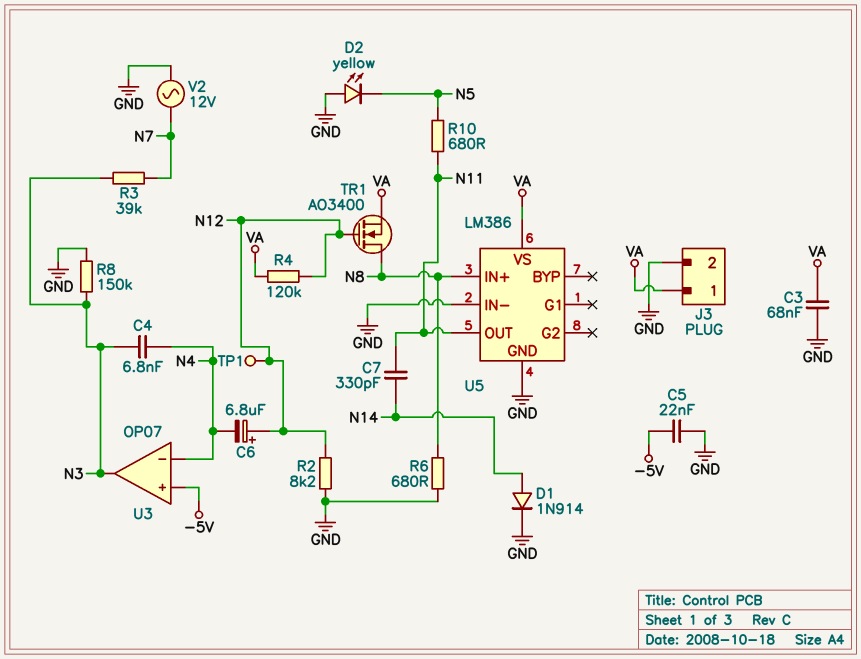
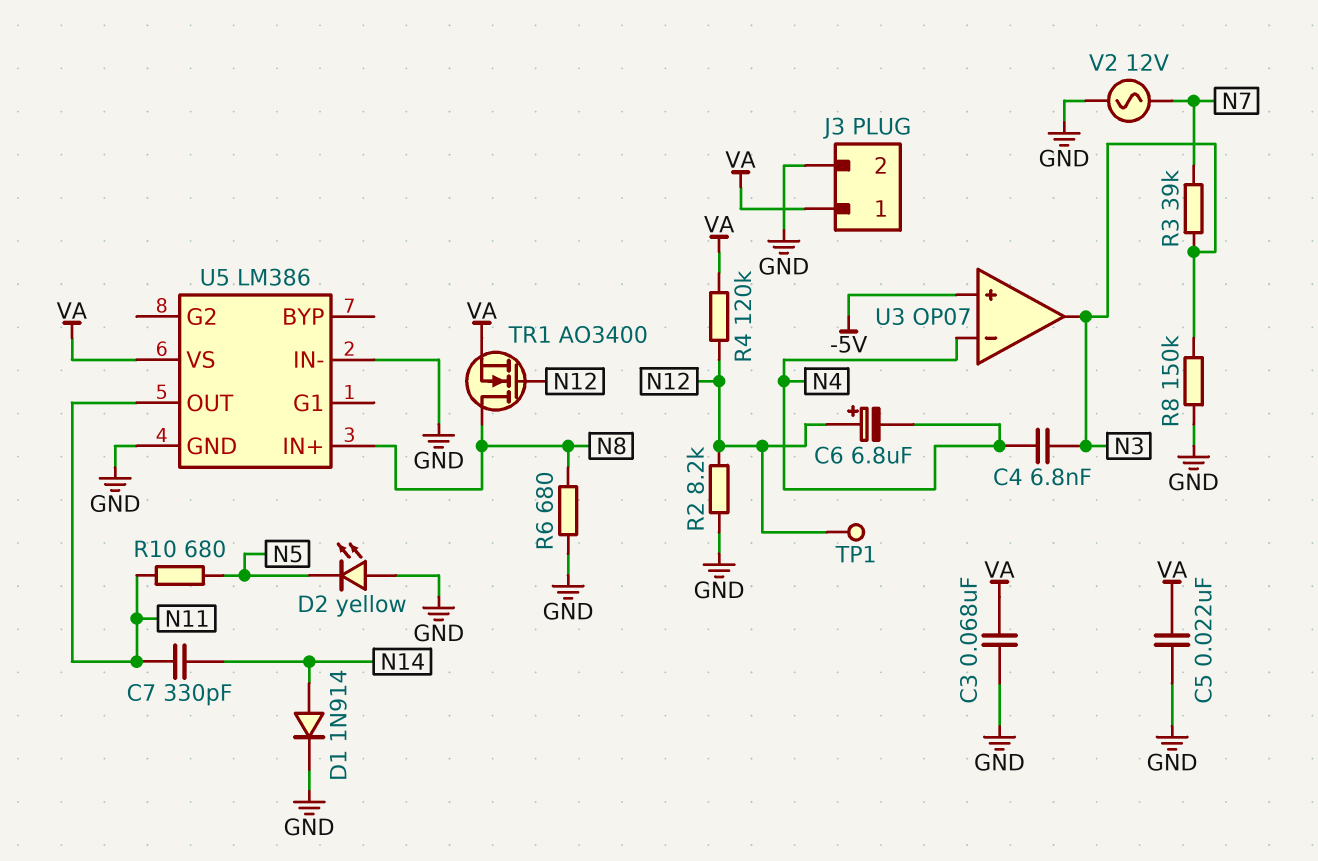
C5: 22nF (-5V, GND) -> 22nF (GND, VA)

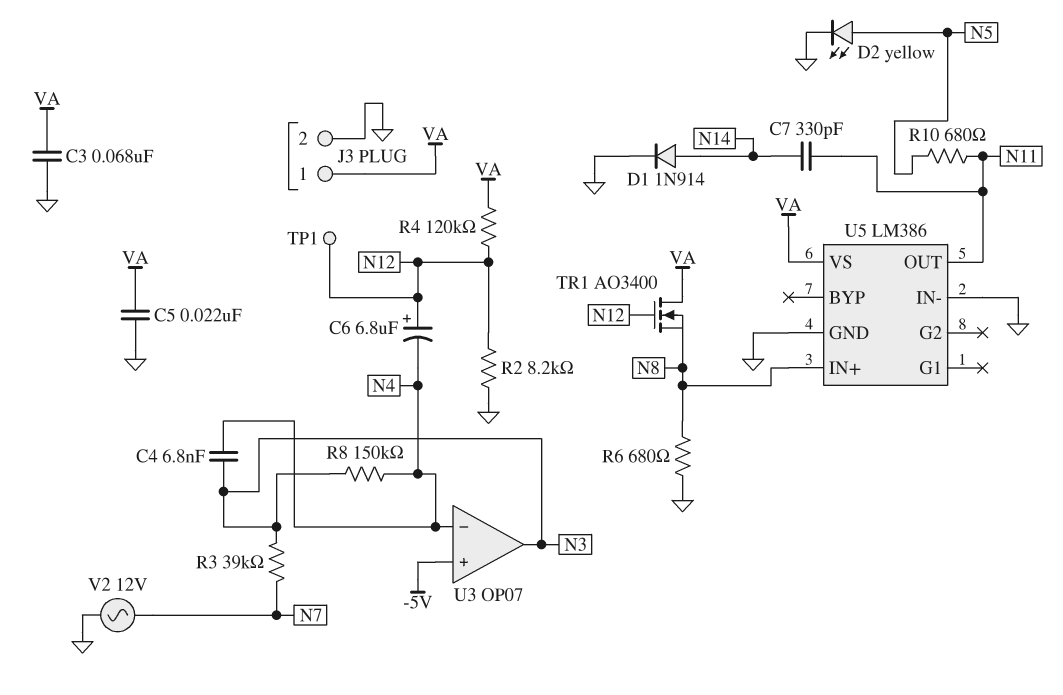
D2: LED yellow (A GND, K N5) -> LED yellow (A N5, K GND)
R8: 150k (GND, N3) -> 150k (N3, N4)
TR1: NMOS AO3400 (G N12, D N8, S VA) -> NMOS AO3400 (G N12, D VA, S N8)

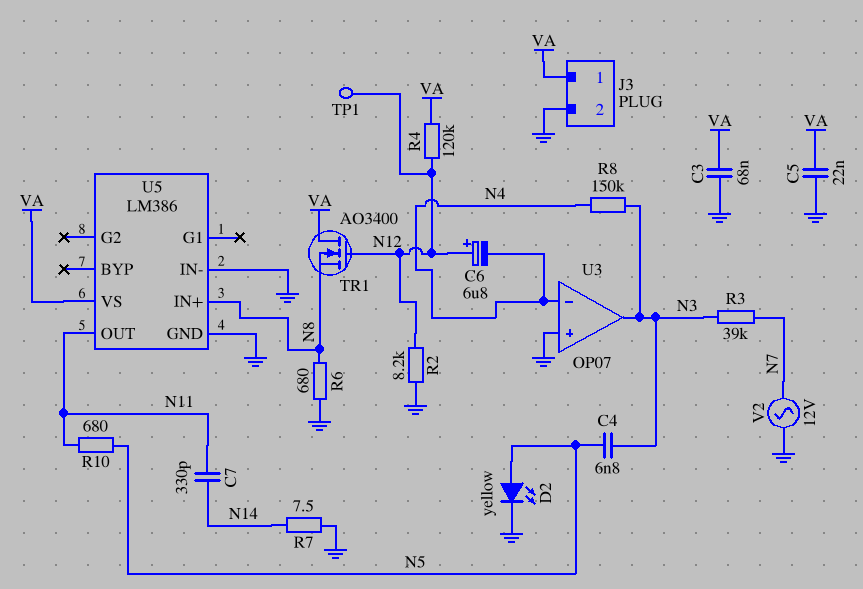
C4: 6.8nF (N3, N4) -> 6.8nF (N3, N5)
D1: diode 1N914 (A N14, K GND) -> none
R7: none -> 7.5 (GND, N14)
U3 pin in+: -5V -> GND

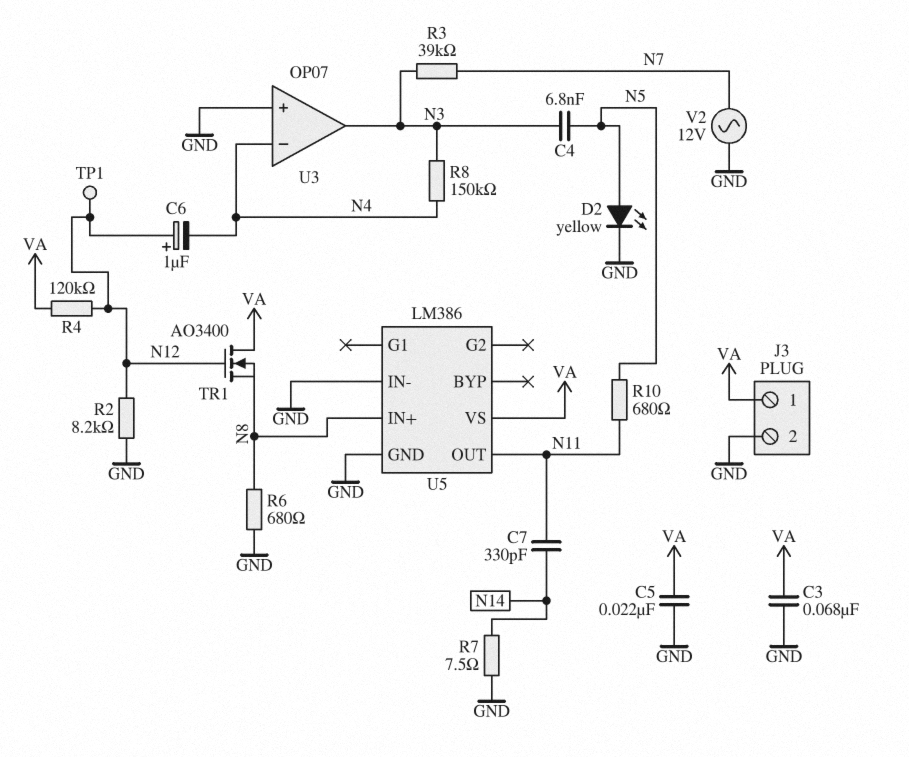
C6: 6.8uF (plus N12, minus N4) -> 1uF (plus N12, minus N4)

